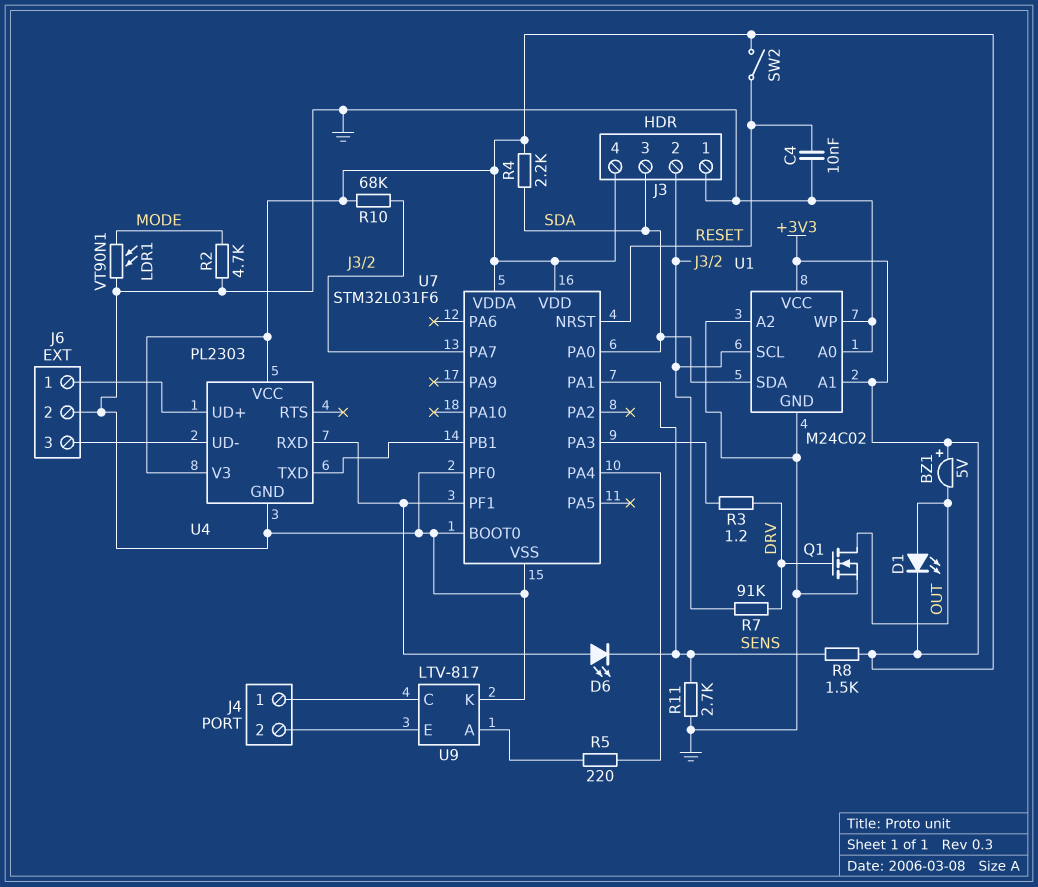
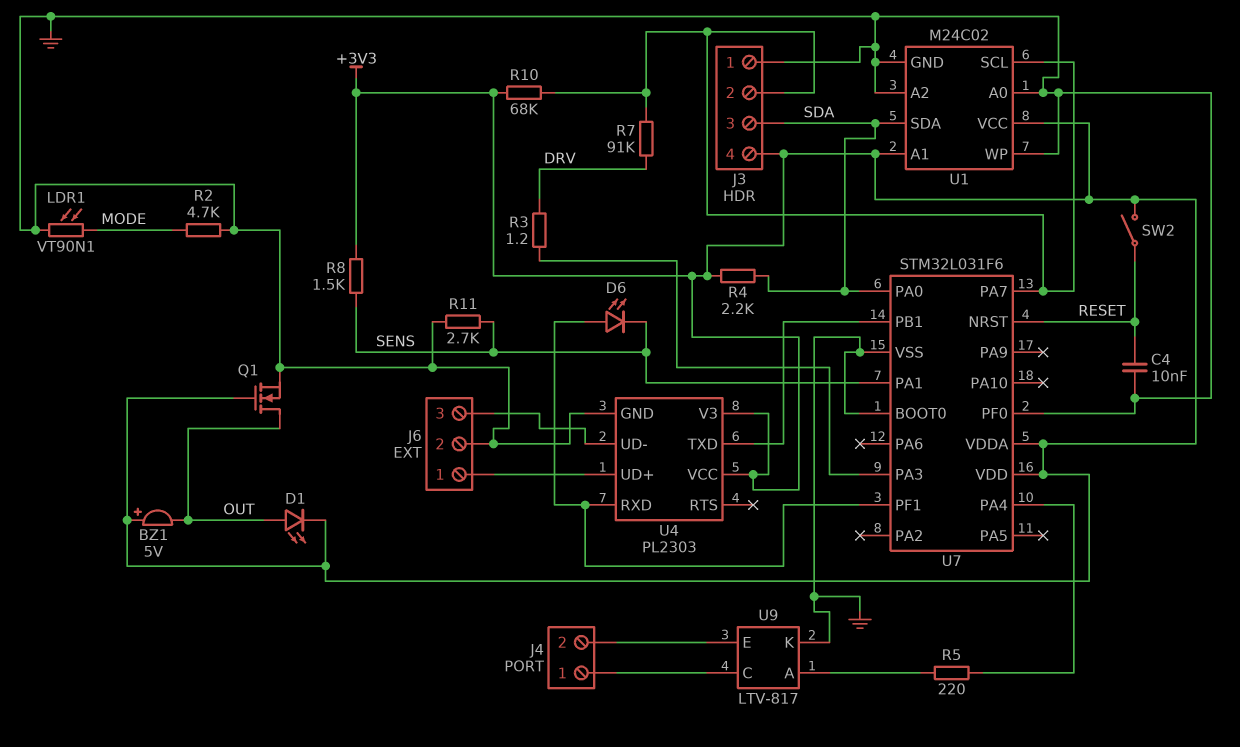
Q1: NMOS (G DRV, D OUT, S GND) -> NMOS (G +3V3, D OUT, S GND)

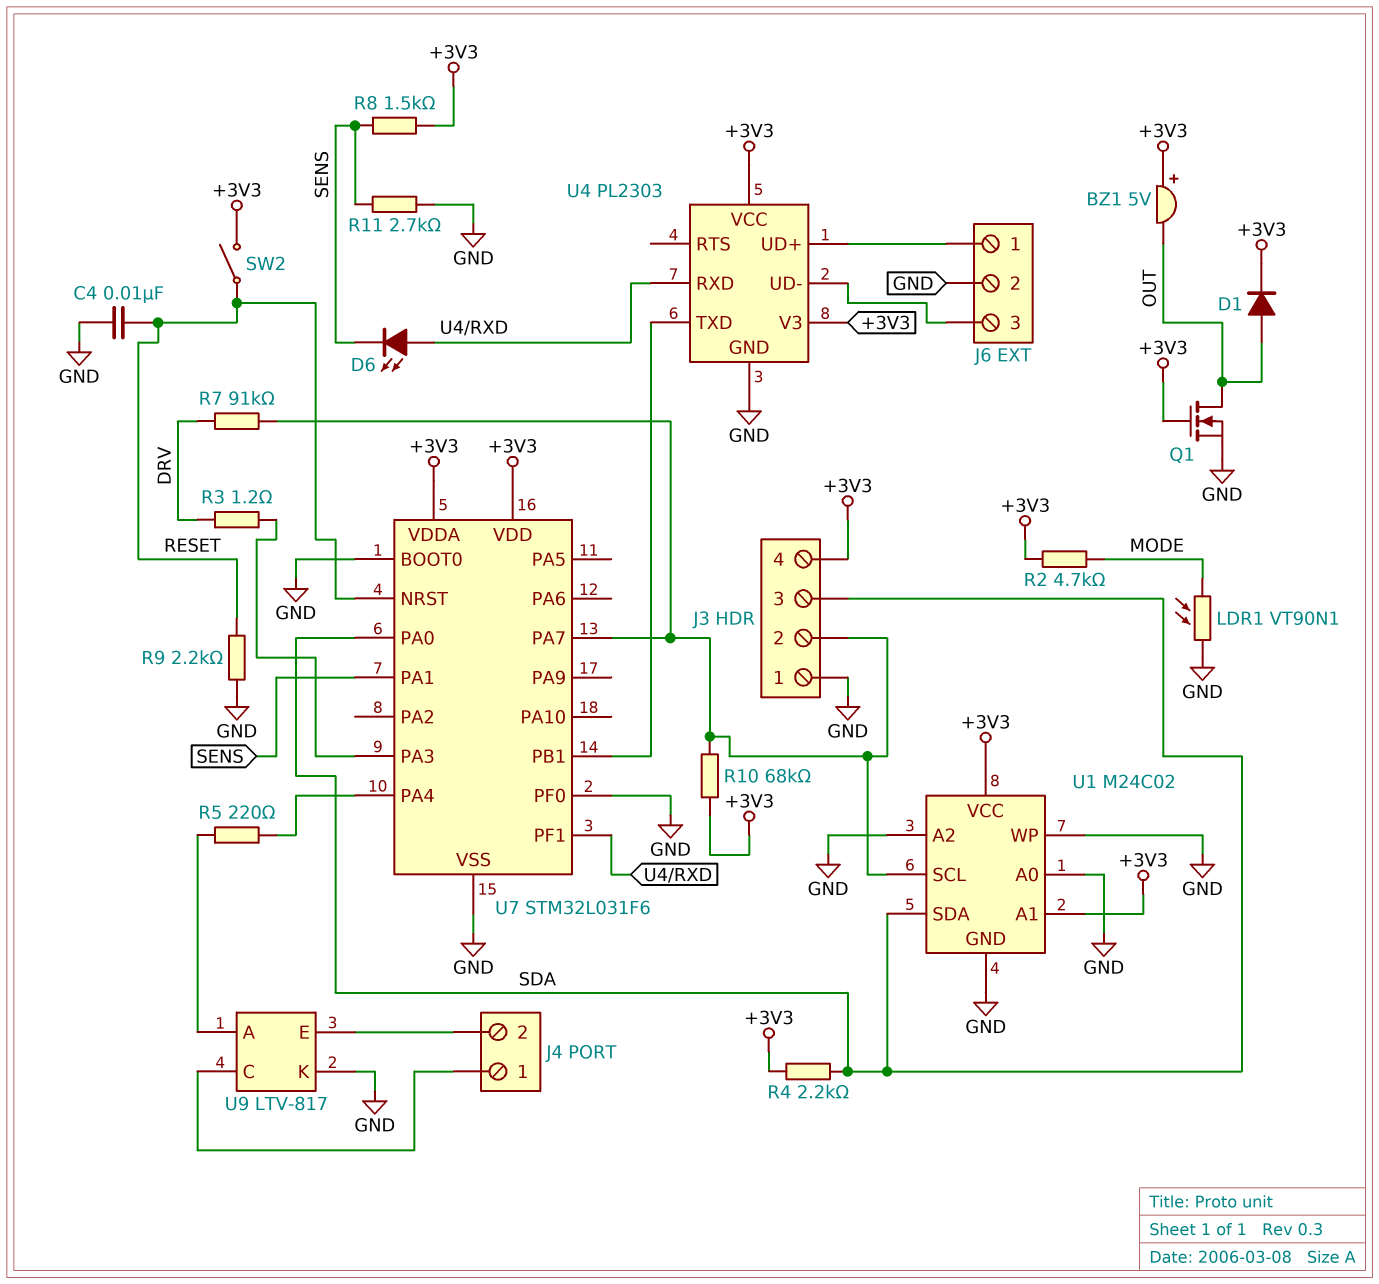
D1: LED (A OUT, K +3V3) -> diode (A OUT, K +3V3)
R2: 4.7k (GND, MODE) -> 4.7k (+3V3, MODE)
R9: none -> 2.2k (GND, RESET)

